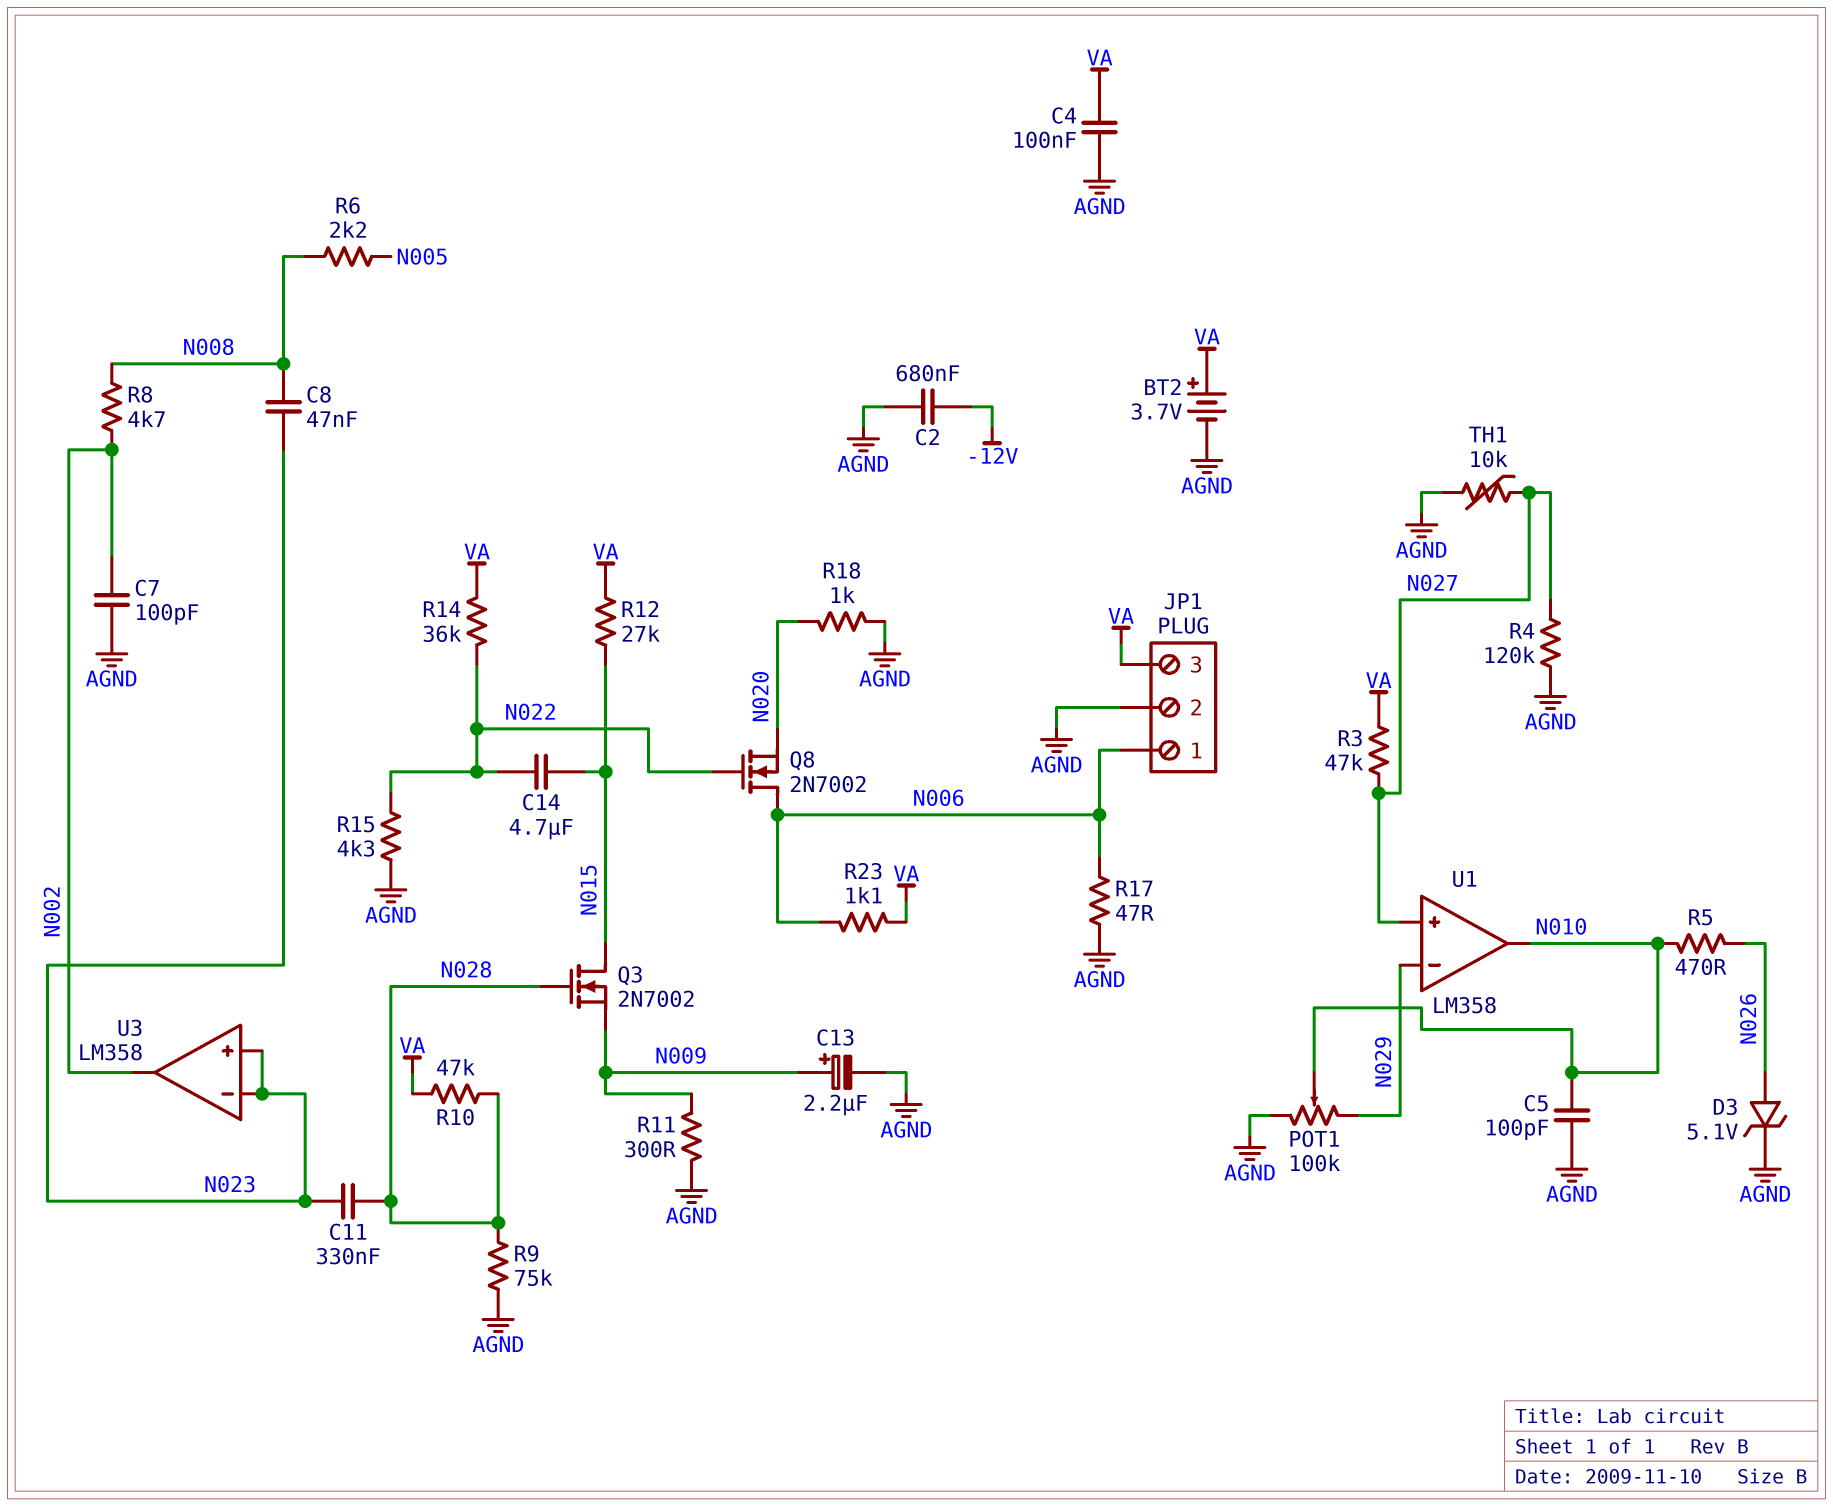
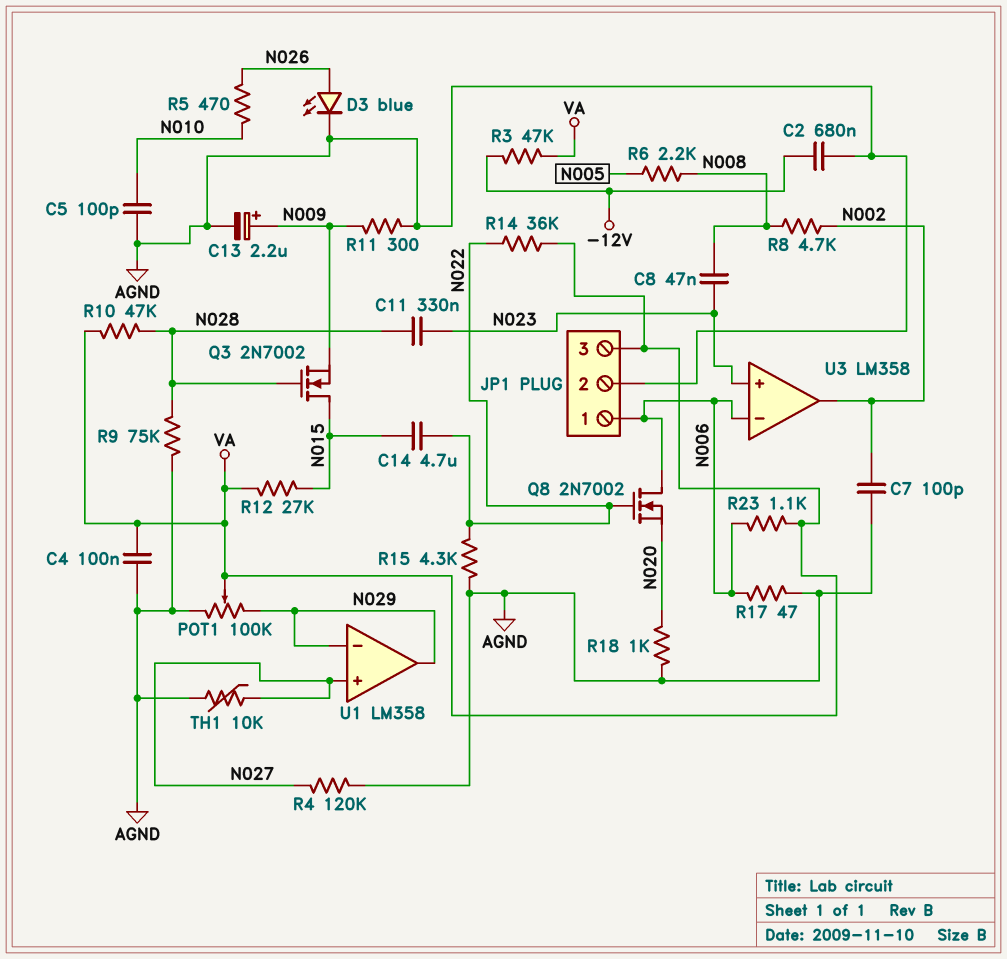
BT2: 3.7V (plus VA, minus AGND) -> none
D3: zener 5.1V (A N026, K AGND) -> LED blue (A N026, K AGND)
POT1: 100k (AGND, N029, wiper N010) -> 100k (AGND, N029, wiper VA)
R3: 47k (N027, VA) -> 47k (-12V, VA)
U1 pin out: N010 -> N029
U3 pin in-: N023 -> N006

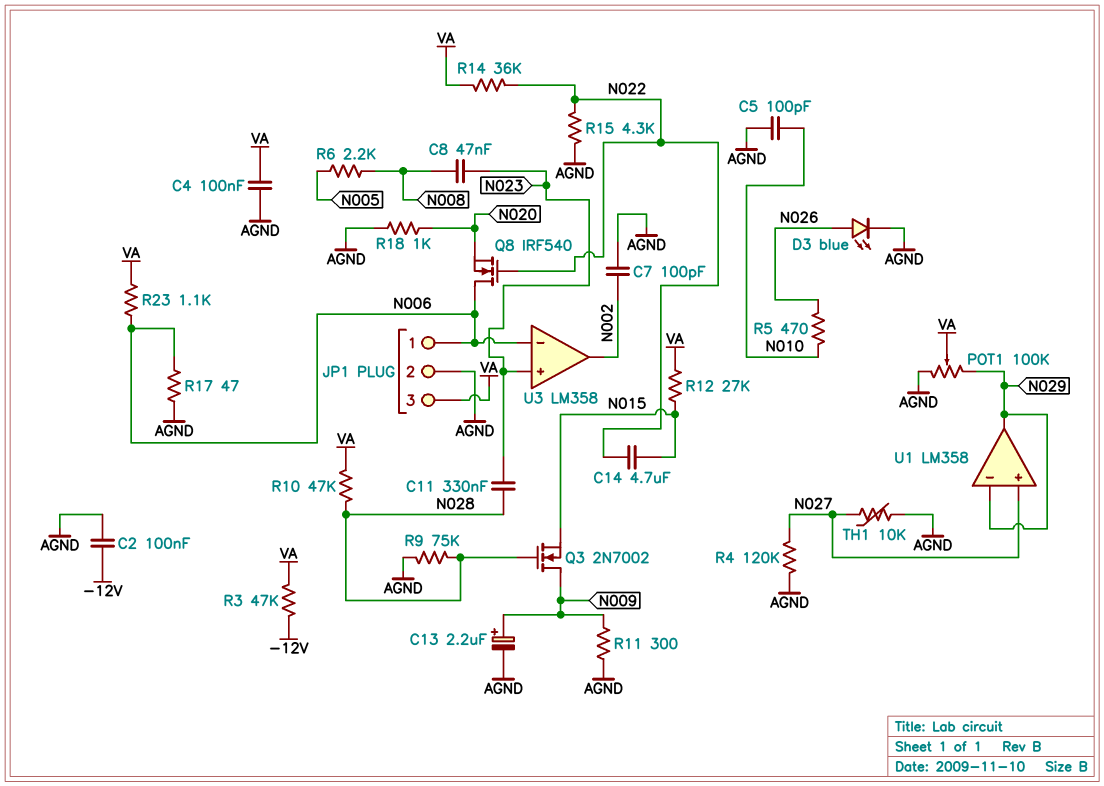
C2: 680nF (-12V, AGND) -> 100nF (-12V, AGND)
Q3: NMOS 2N7002 (G N028, D N015, S N009) -> NMOS 2N7002 (G N028, D N009, S N015)
Q8: NMOS 2N7002 (G N022, D N006, S N020) -> NMOS IRF540 (G N022, D N006, S N020)
R8: 4.7k (N002, N008) -> none

